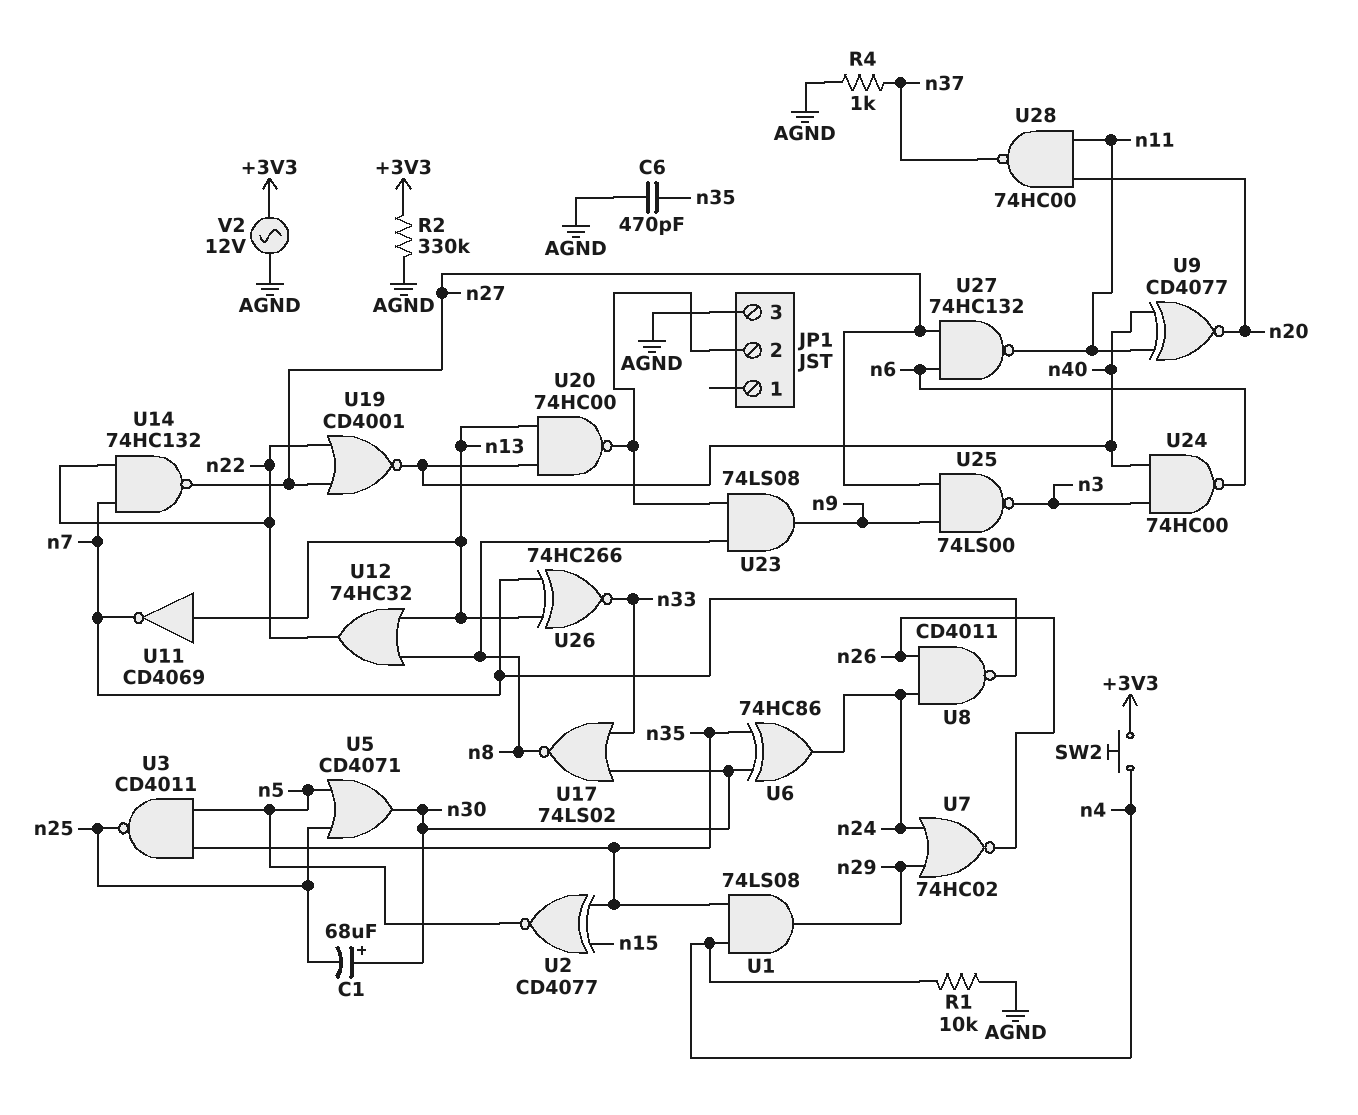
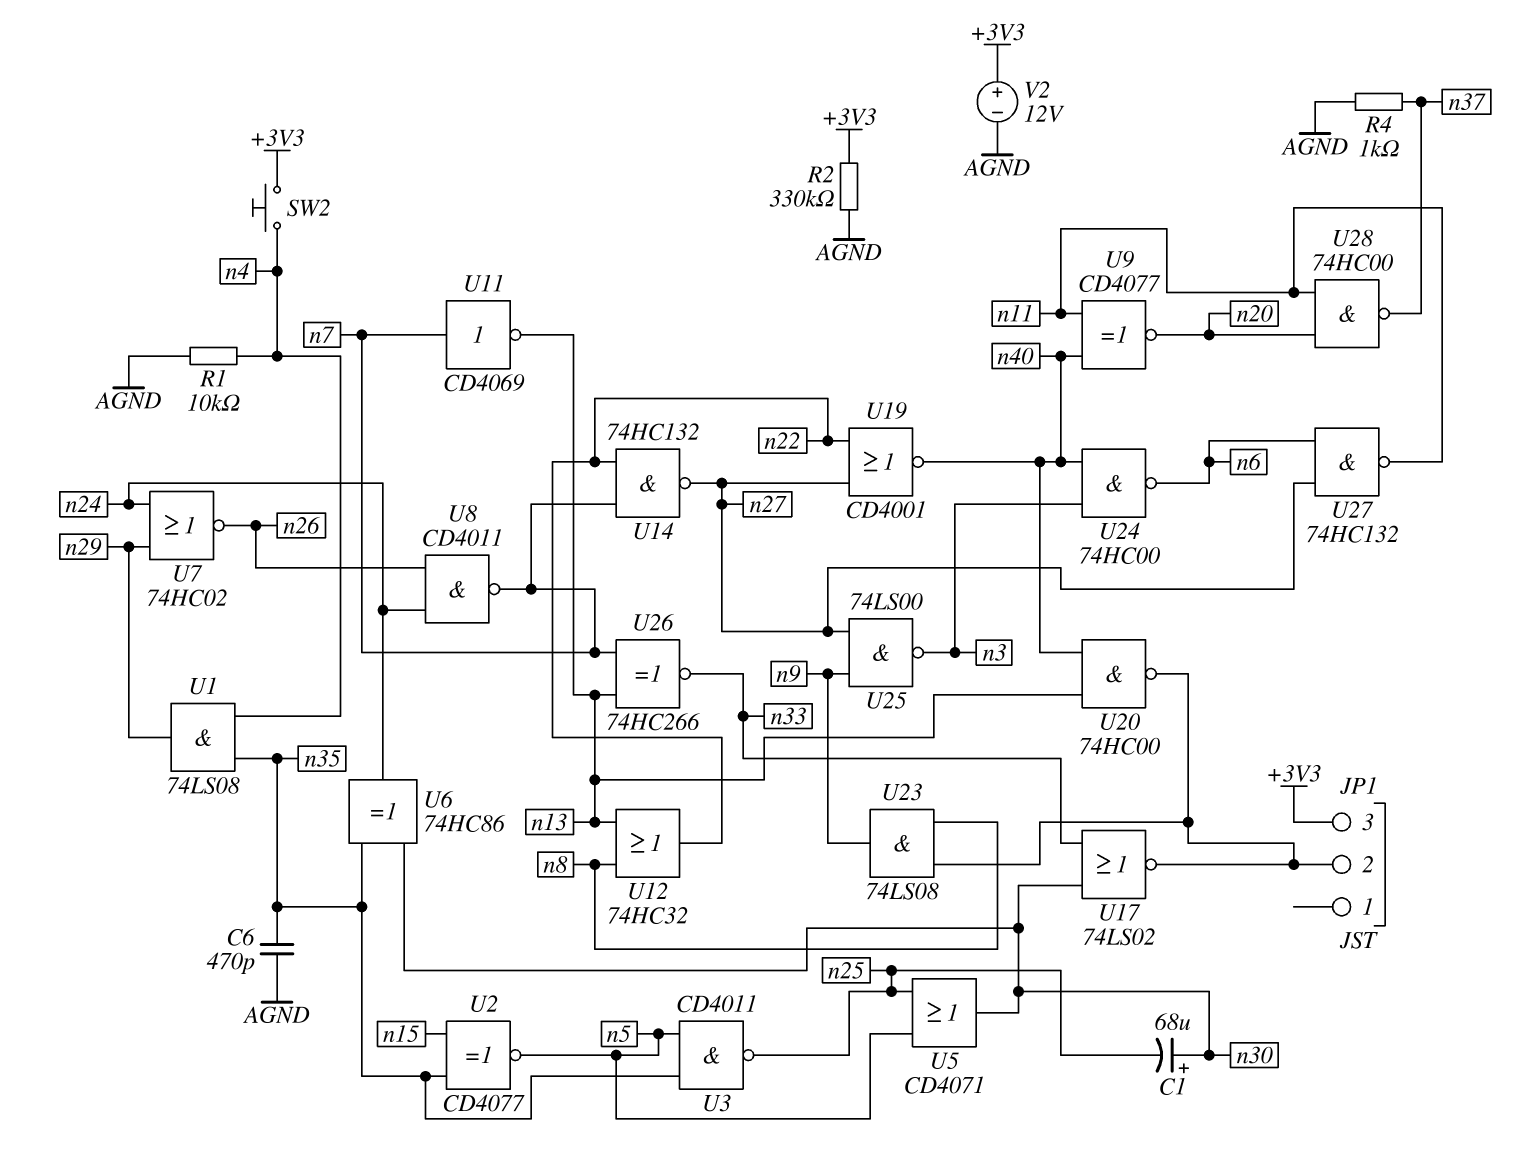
JP1 pin 3: AGND -> +3V3
U11: NOT CD4069 (in n13, out n7) -> NOT CD4069 (in n7, out n13)
U17: NOR 74LS02 (in n30, in n33, out n8) -> NOR 74LS02 (in n30, in n33, out JP1/2)
V2: AC 12V (+3V3, AGND) -> 12V (plus +3V3, minus AGND)

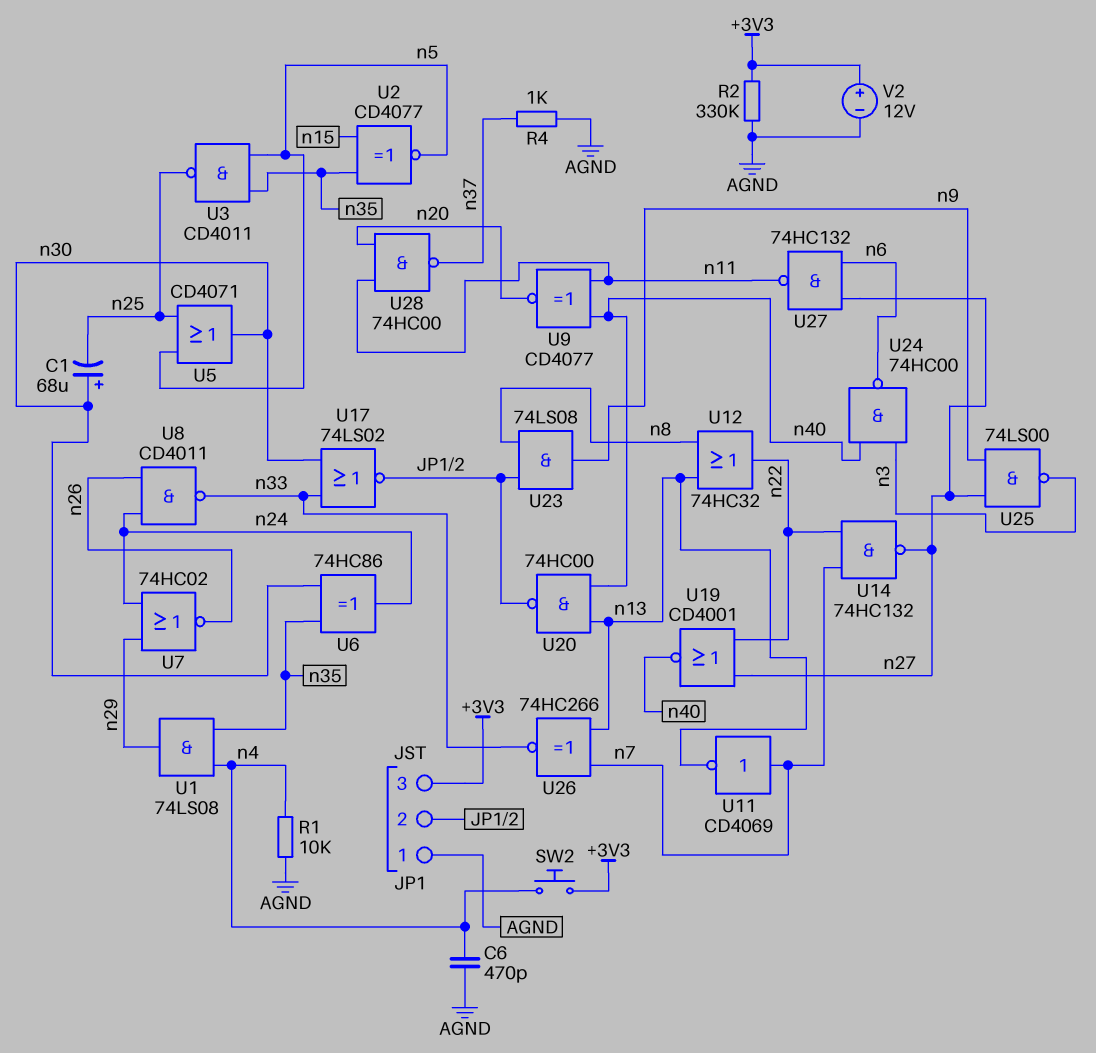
C6: 470pF (AGND, n35) -> 470pF (AGND, n4)
JP1 pin 1: none -> AGND
U8: NAND CD4011 (in n24, in n26, out n7) -> NAND CD4011 (in n24, in n26, out n33)

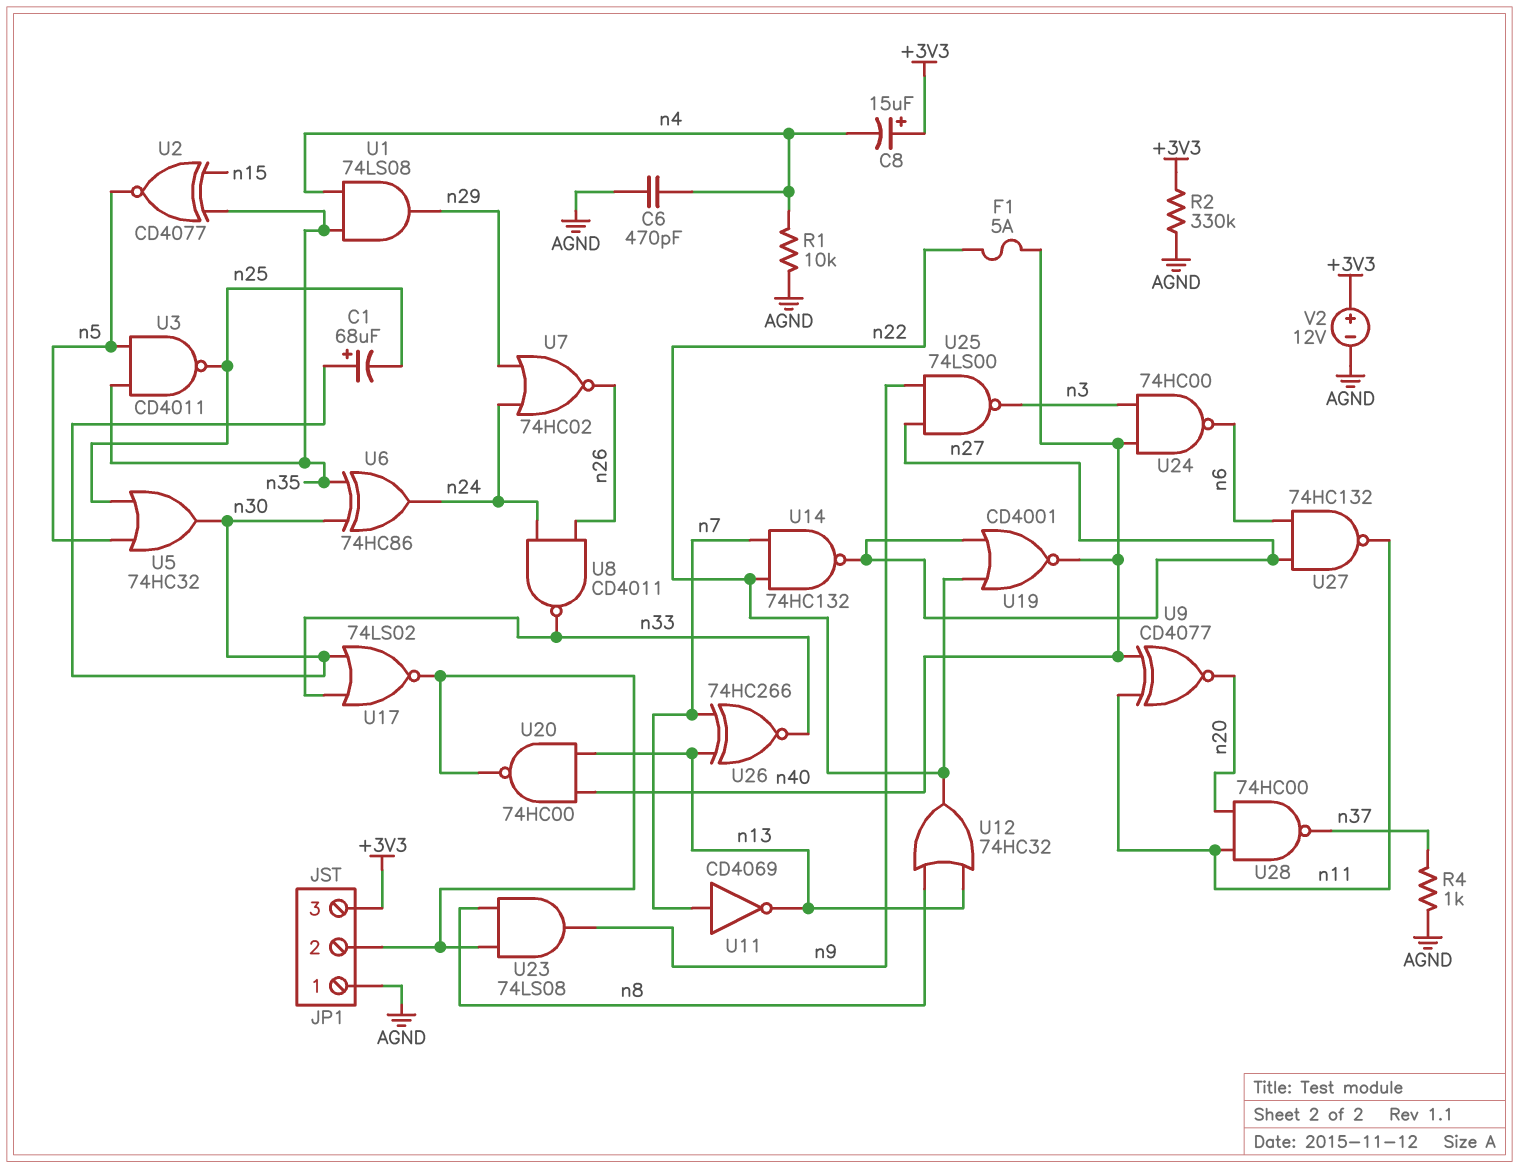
C8: none -> 15uF (plus +3V3, minus n4)
F1: none -> 5A (n22, n40)
SW2: button (+3V3, n4) -> none
U5: OR CD4071 (in n5, in n25, out n30) -> OR 74HC32 (in n5, in n25, out n30)

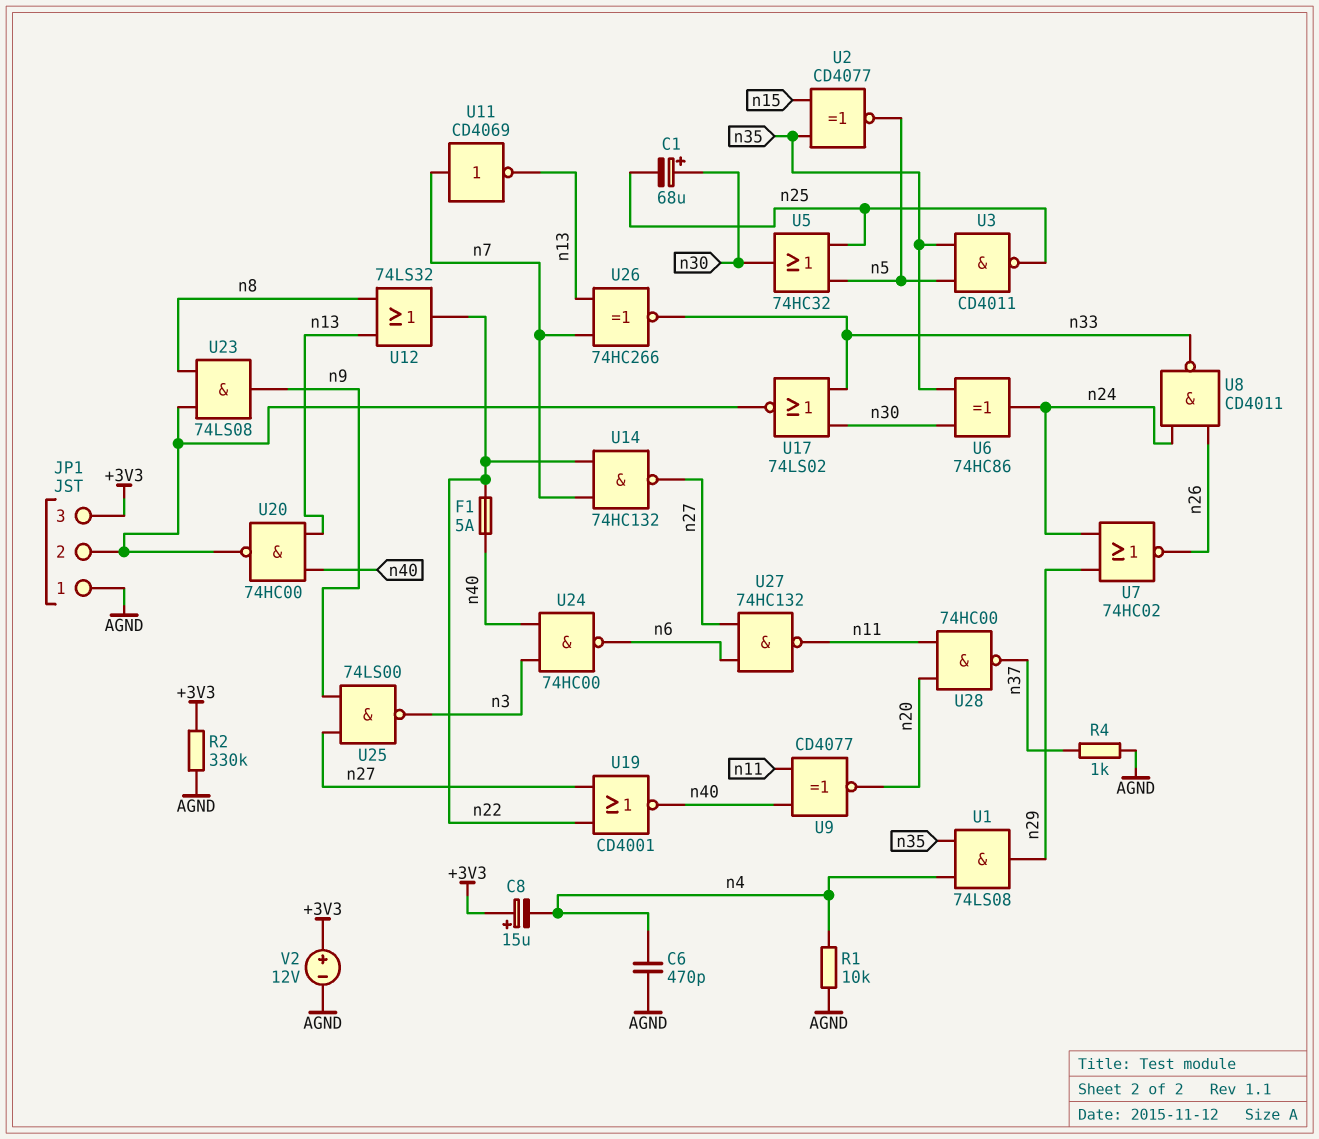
U12: OR 74HC32 (in n8, in n13, out n22) -> OR 74LS32 (in n8, in n13, out n22)

